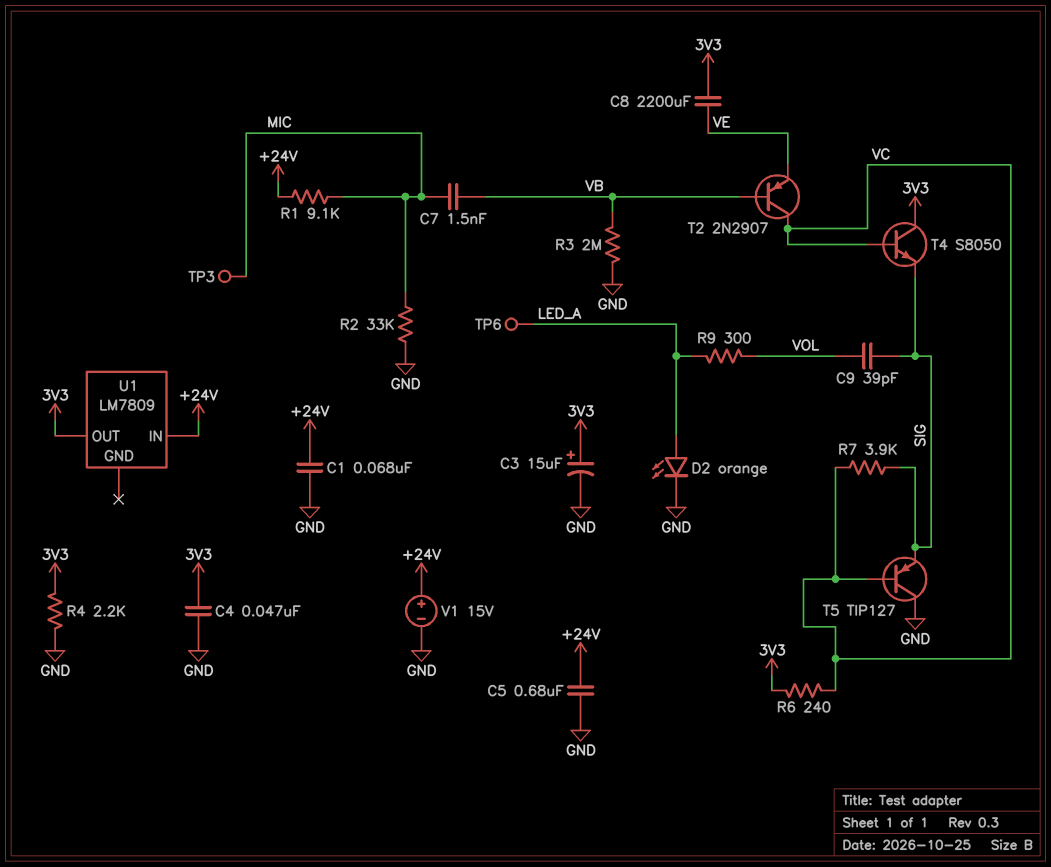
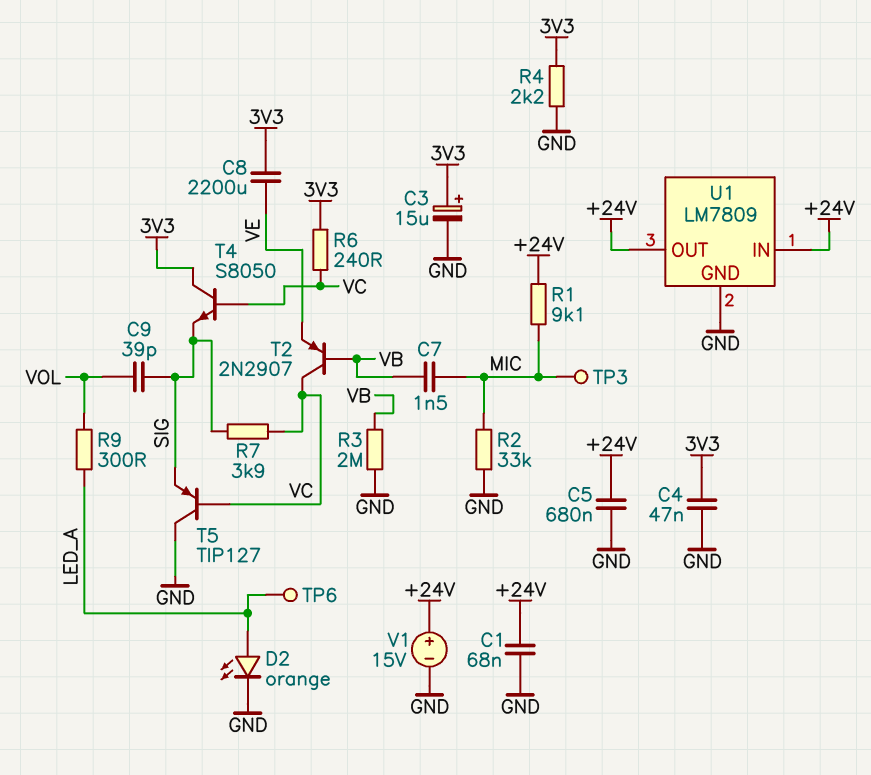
U1 pin GND: none -> GND
U1 pin OUT: 3V3 -> +24V

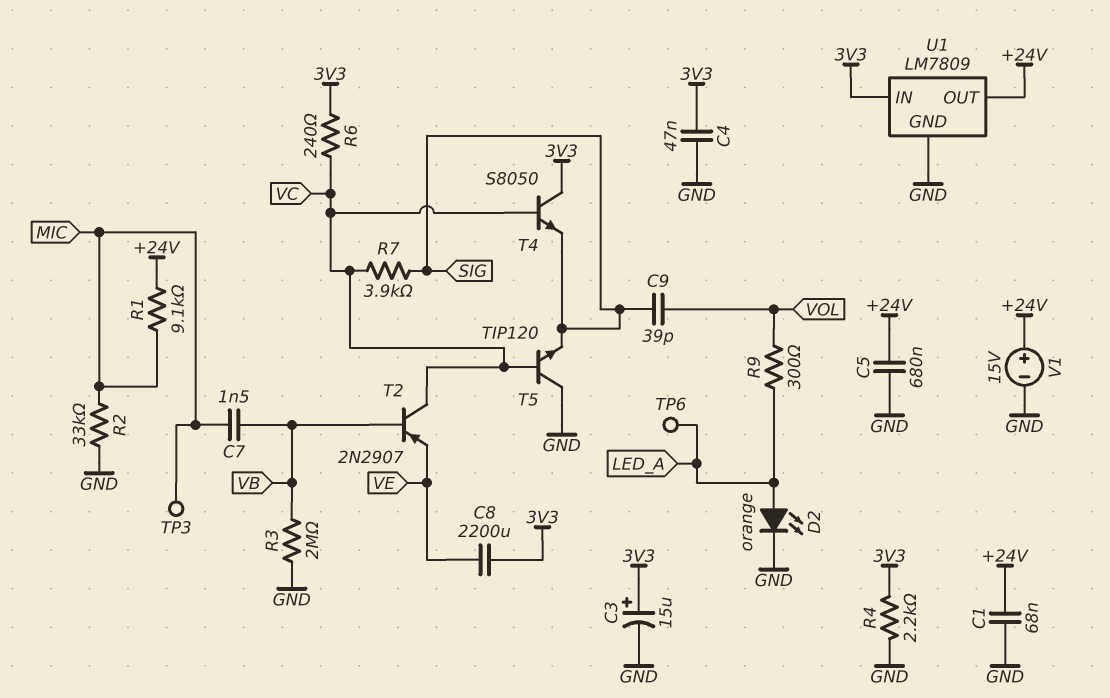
T5: PNP TIP127 (B VC, C GND, E SIG) -> NPN TIP120 (B VC, C GND, E SIG)
U1 pin IN: +24V -> 3V3

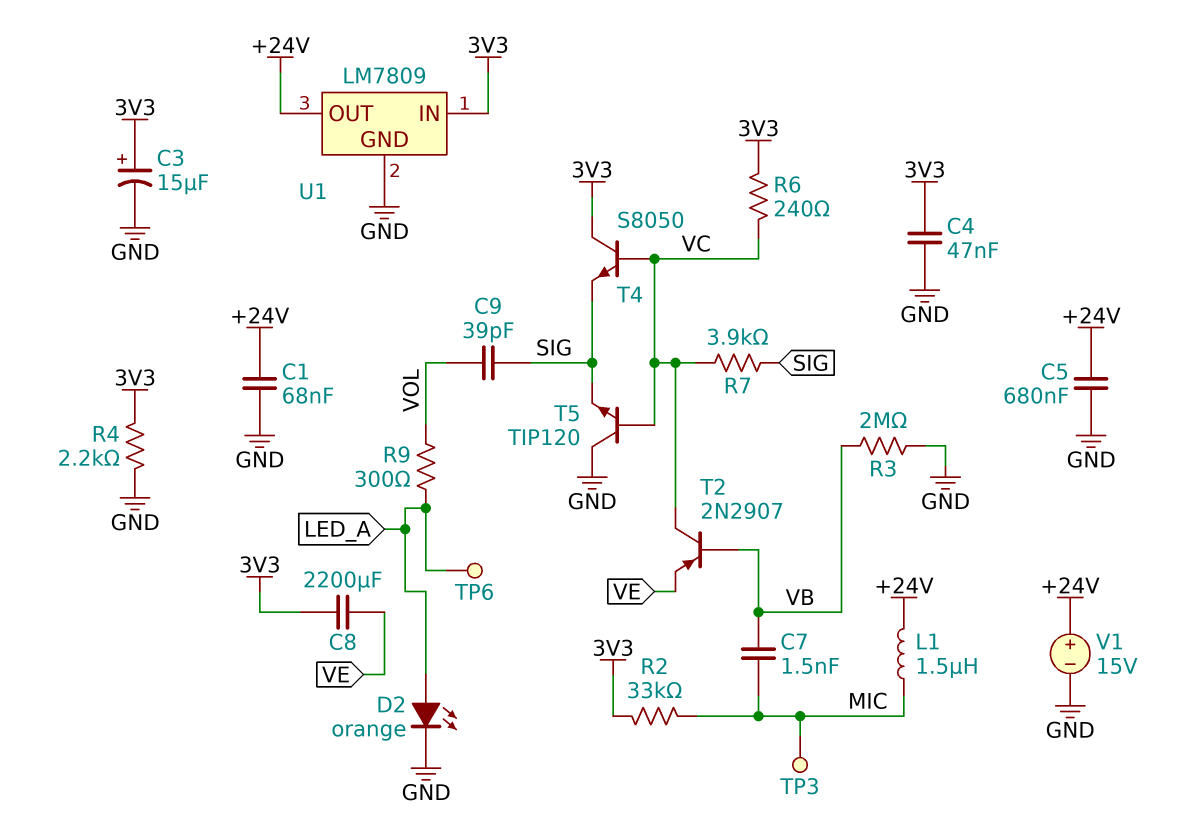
L1: none -> 1.5uH (+24V, MIC)
R1: 9.1k (+24V, MIC) -> none
R2: 33k (GND, MIC) -> 33k (3V3, MIC)

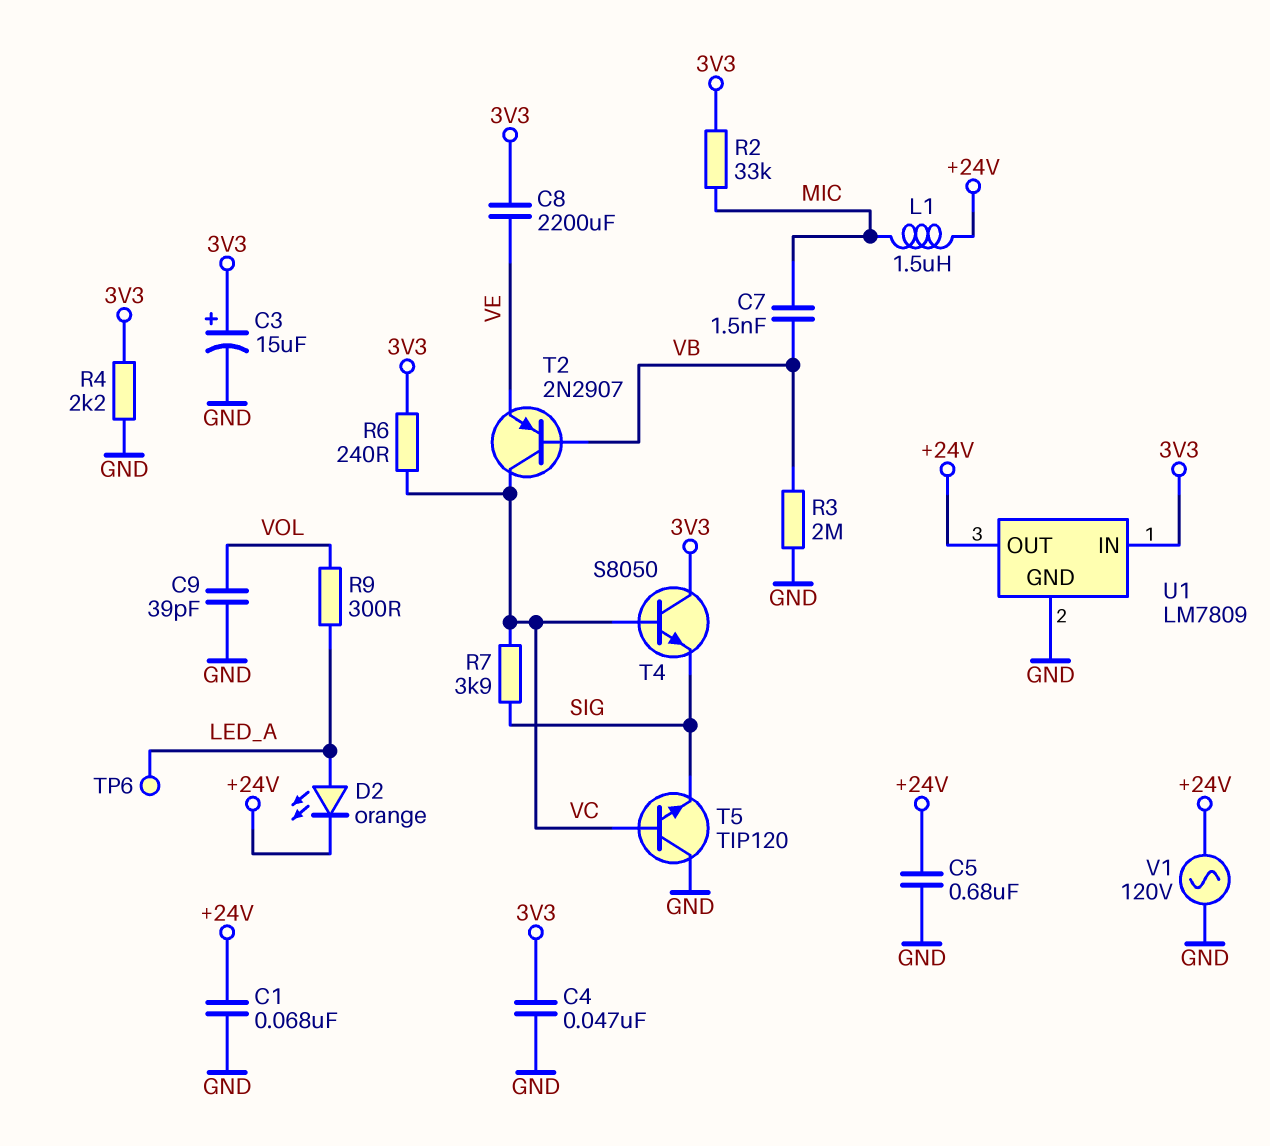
C9: 39pF (SIG, VOL) -> 39pF (GND, VOL)
D2: LED orange (A LED_A, K GND) -> LED orange (A LED_A, K +24V)
TP3: test point (MIC) -> none
V1: 15V (plus +24V, minus GND) -> AC 120V (+24V, GND)

